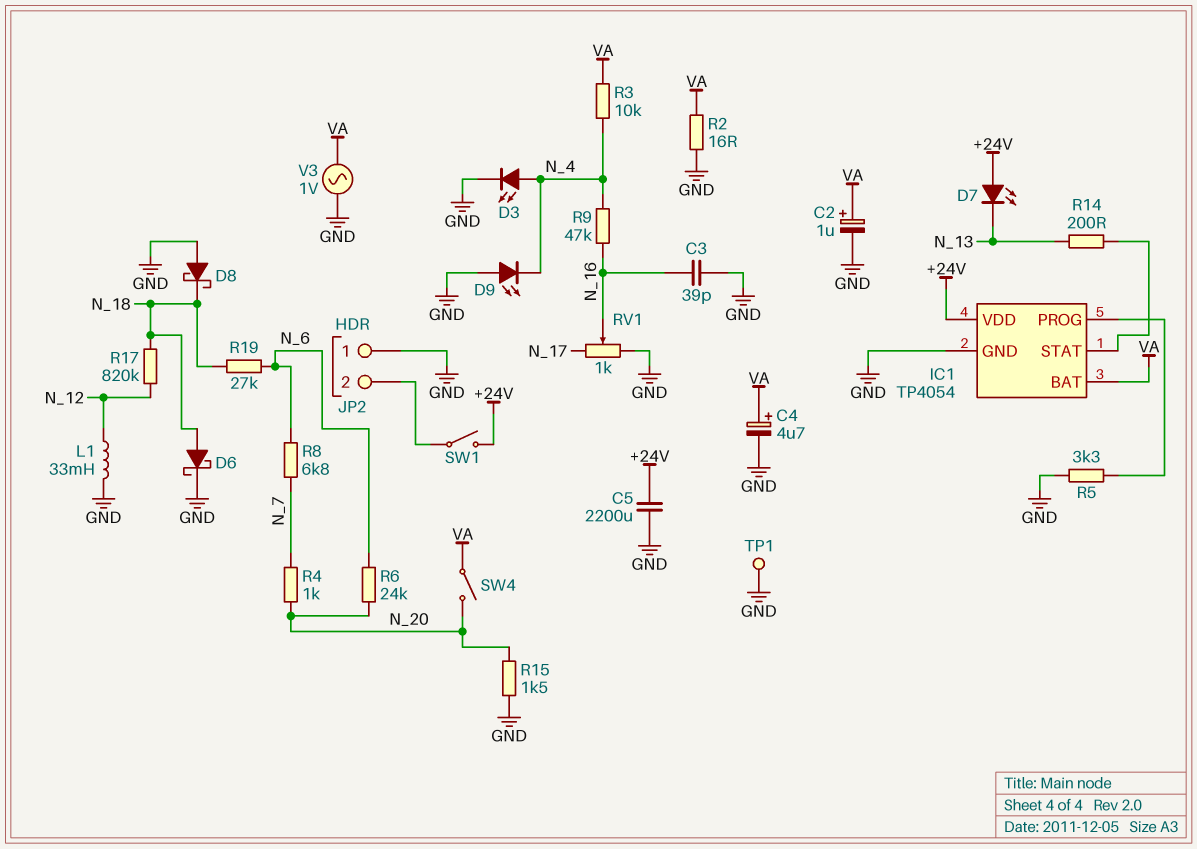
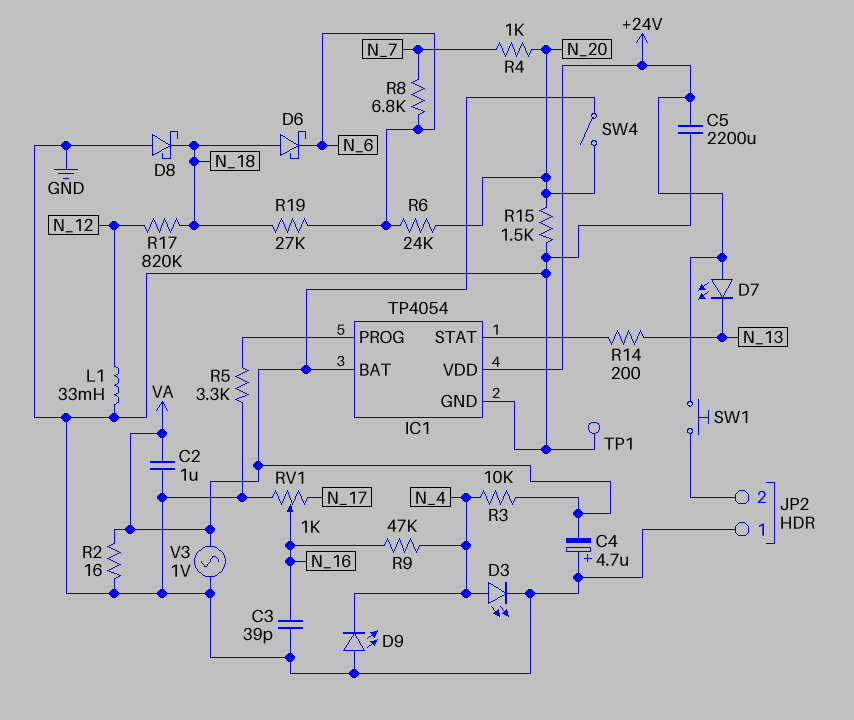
C2: 1uF (plus VA, minus GND) -> 1uF (GND, VA)
C4: 4.7uF (plus VA, minus GND) -> 4.7uF (plus GND, minus VA)
D6: schottky (A N_18, K GND) -> schottky (A N_18, K N_6)
SW1: switch (+24V, JP2/2) -> button (+24V, JP2/2)

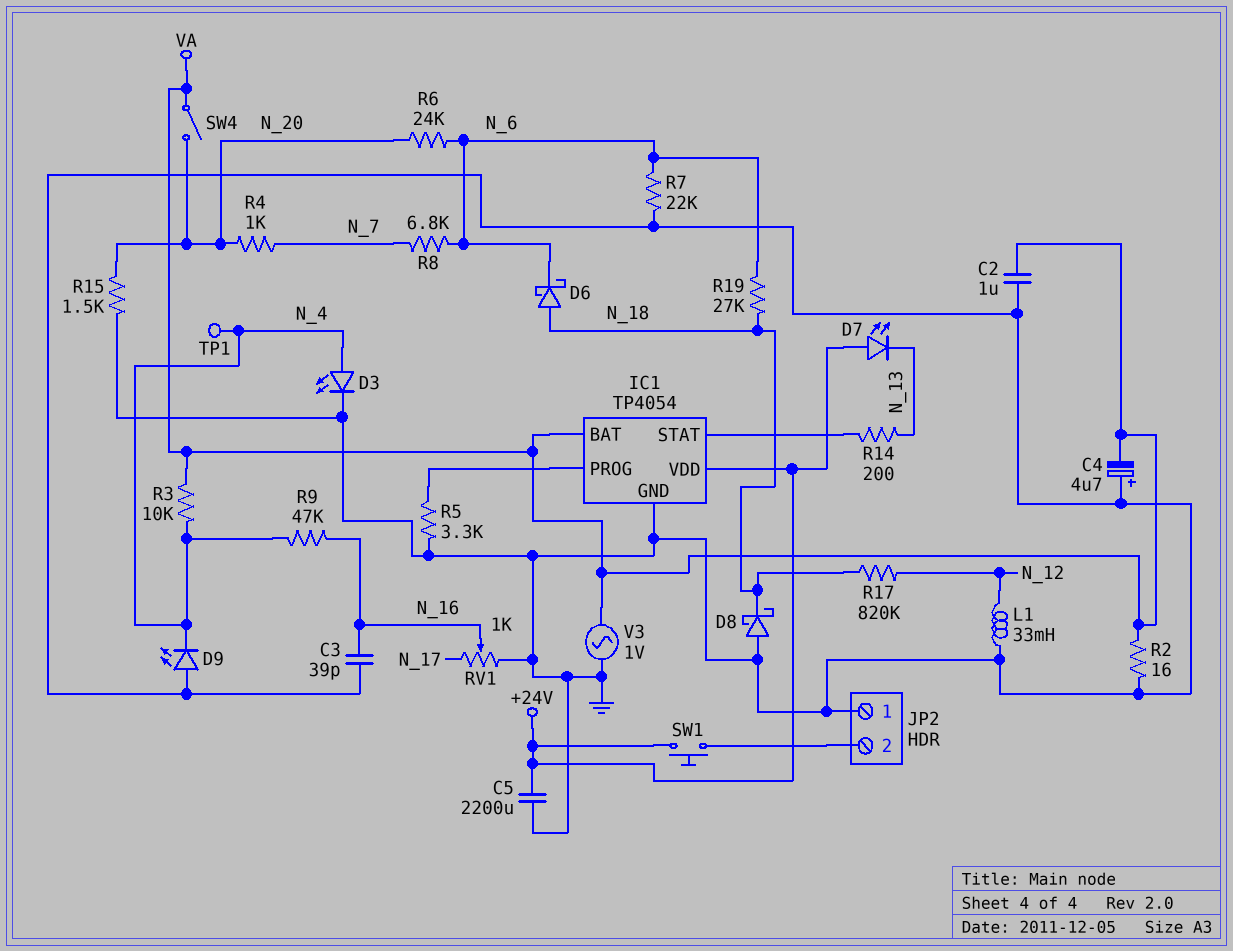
R7: none -> 22k (GND, N_6)
TP1: test point (GND) -> test point (N_4)

